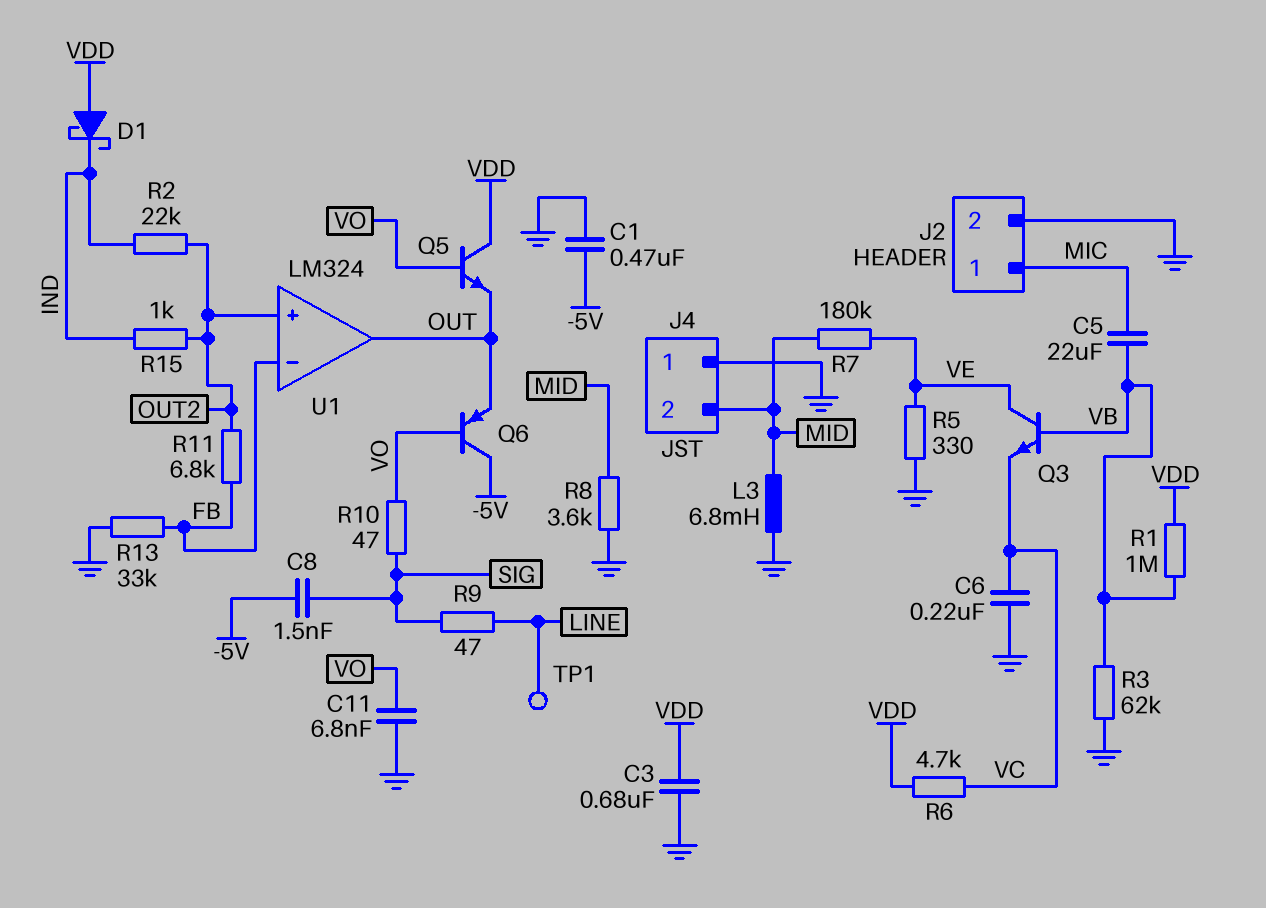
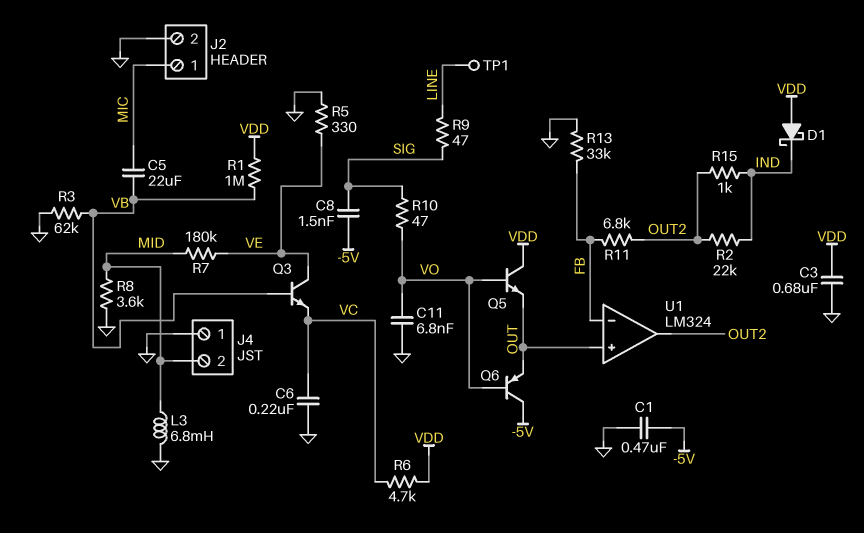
U1 pin in+: OUT2 -> OUT
U1 pin out: OUT -> OUT2

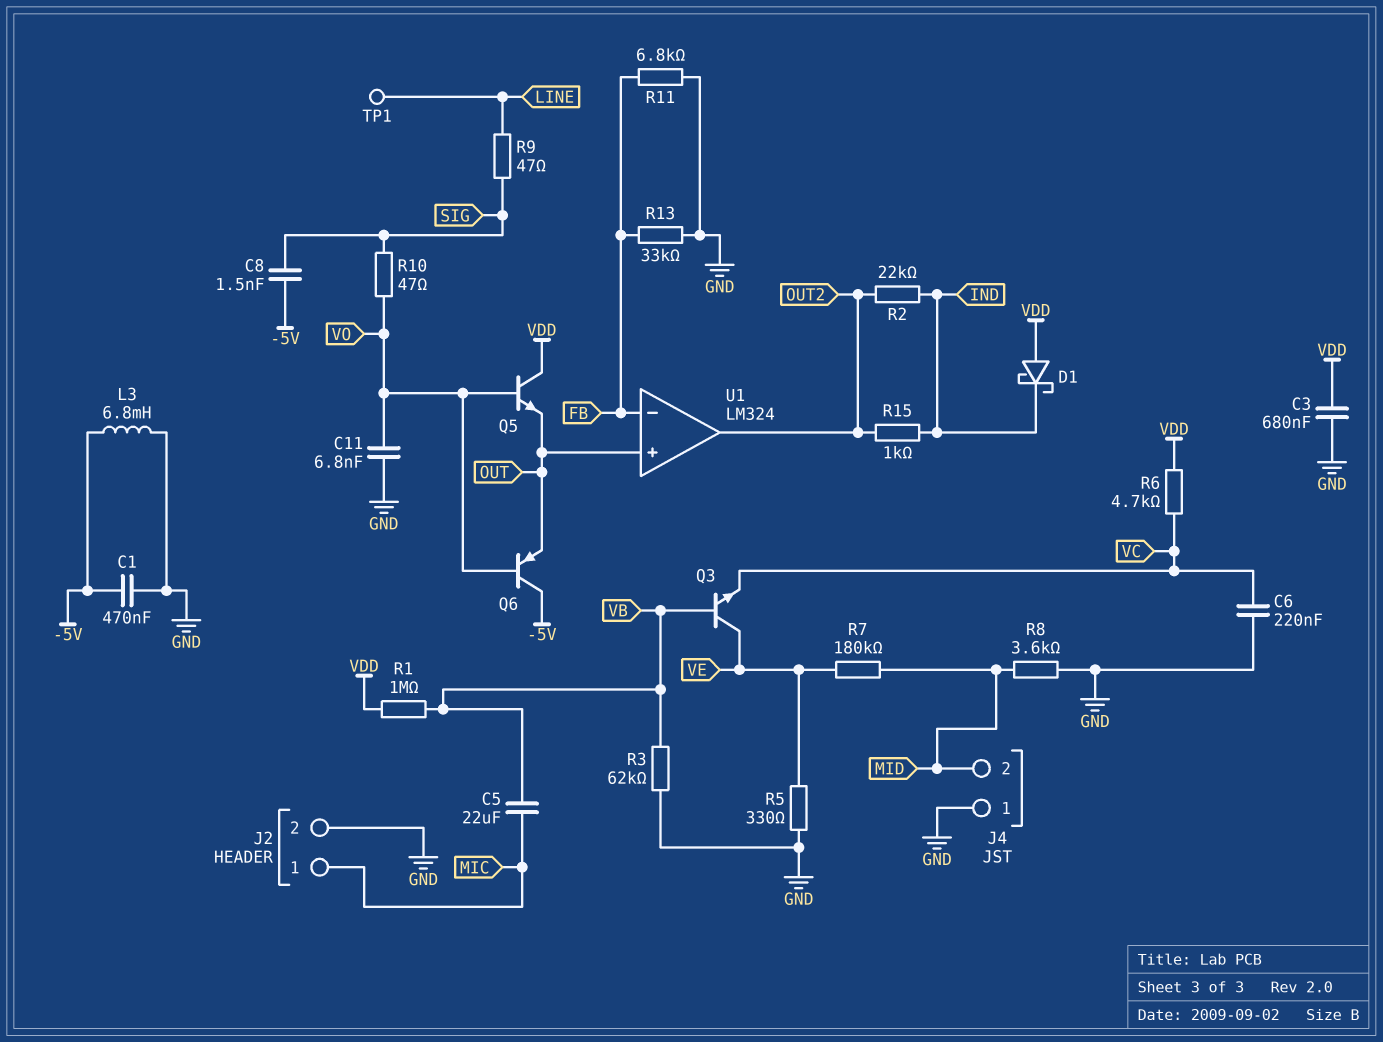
L3: 6.8mH (GND, MID) -> 6.8mH (-5V, GND)
R11: 6.8k (FB, OUT2) -> 6.8k (FB, GND)

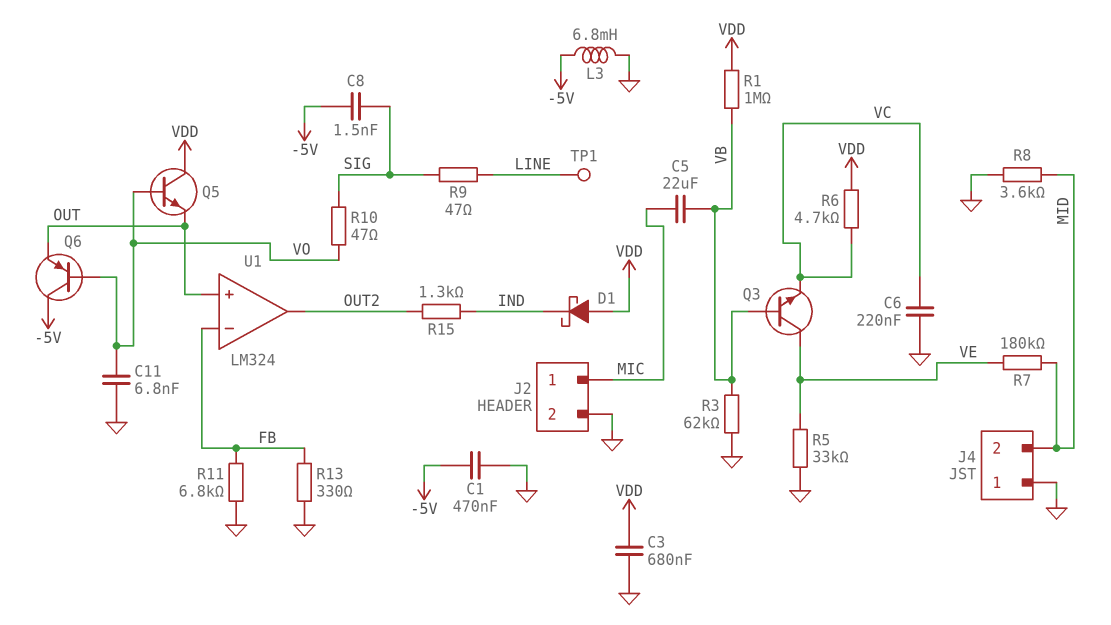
R2: 22k (IND, OUT2) -> none
R5: 330 (GND, VE) -> 33k (GND, VE)
R13: 33k (FB, GND) -> 330 (FB, GND)
R15: 1k (IND, OUT2) -> 1.3k (IND, OUT2)

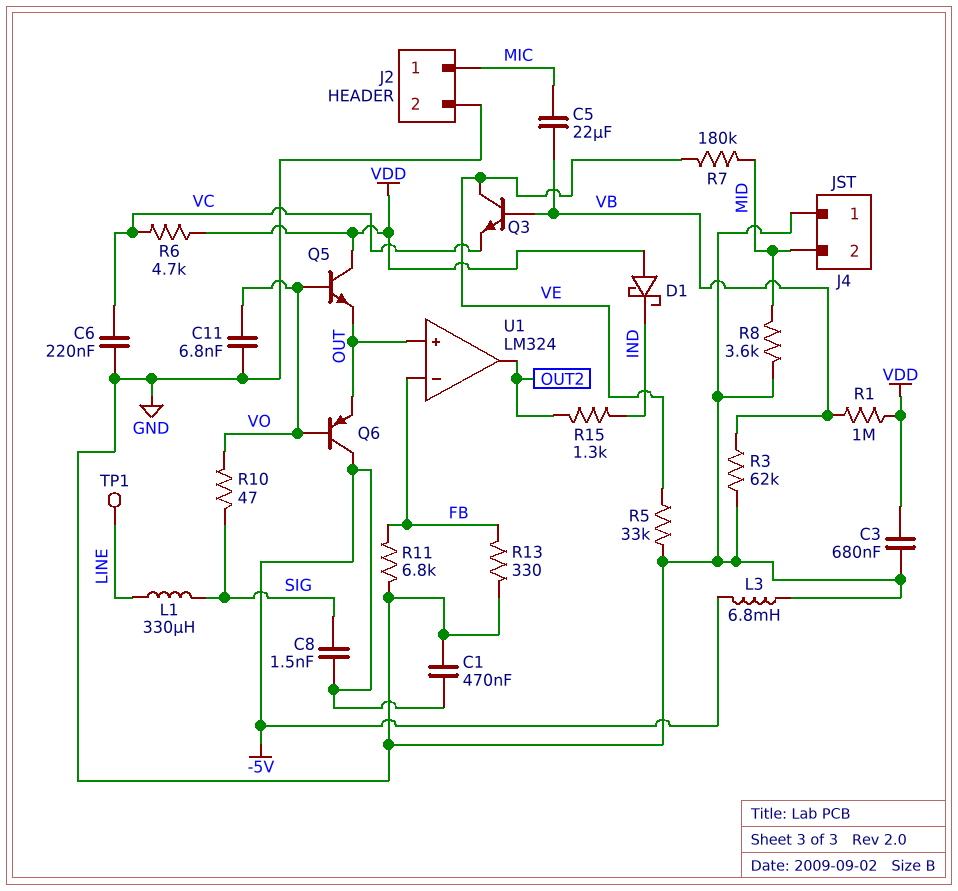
L1: none -> 330uH (LINE, SIG)
R9: 47 (LINE, SIG) -> none

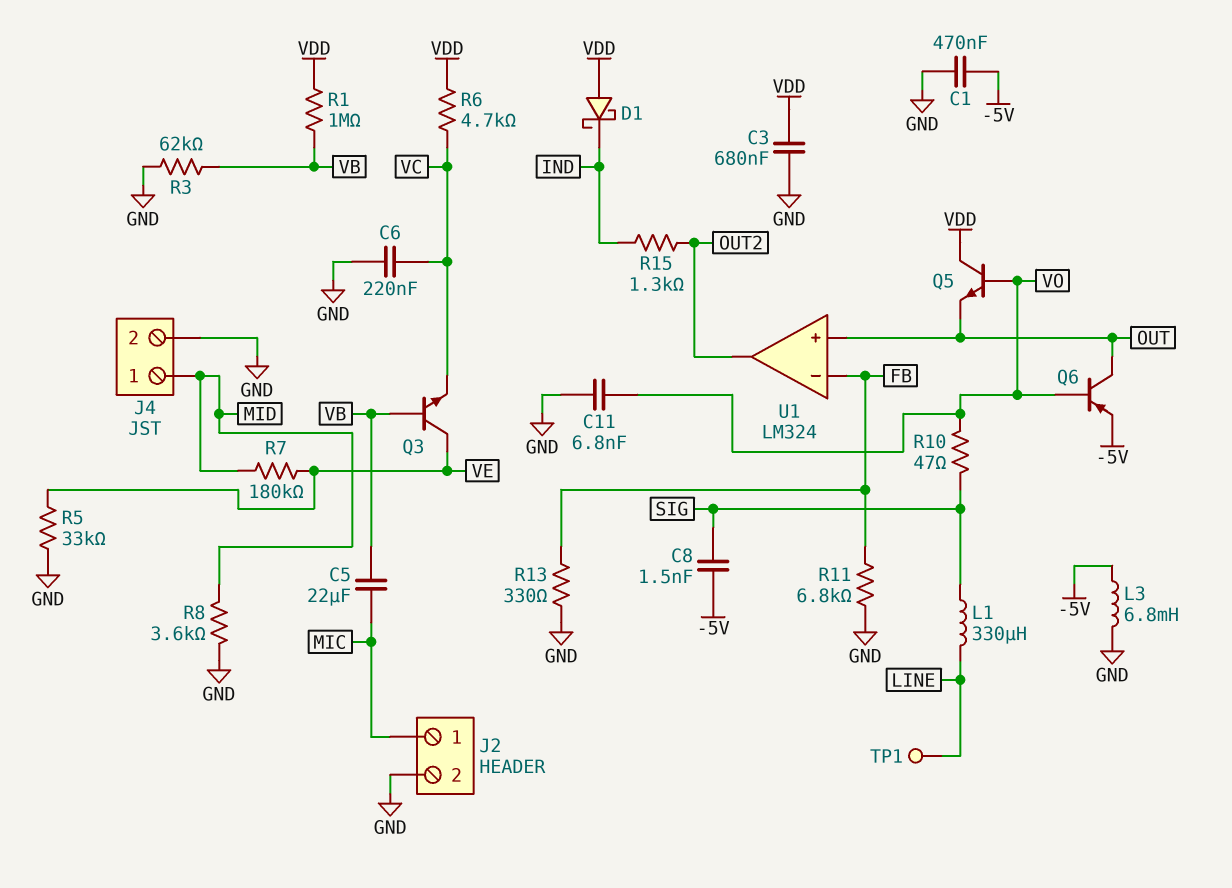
J4 pin 1: GND -> MID
J4 pin 2: MID -> GND
Q6: PNP (B VO, C -5V, E OUT) -> PNP (B VO, C OUT, E -5V)

